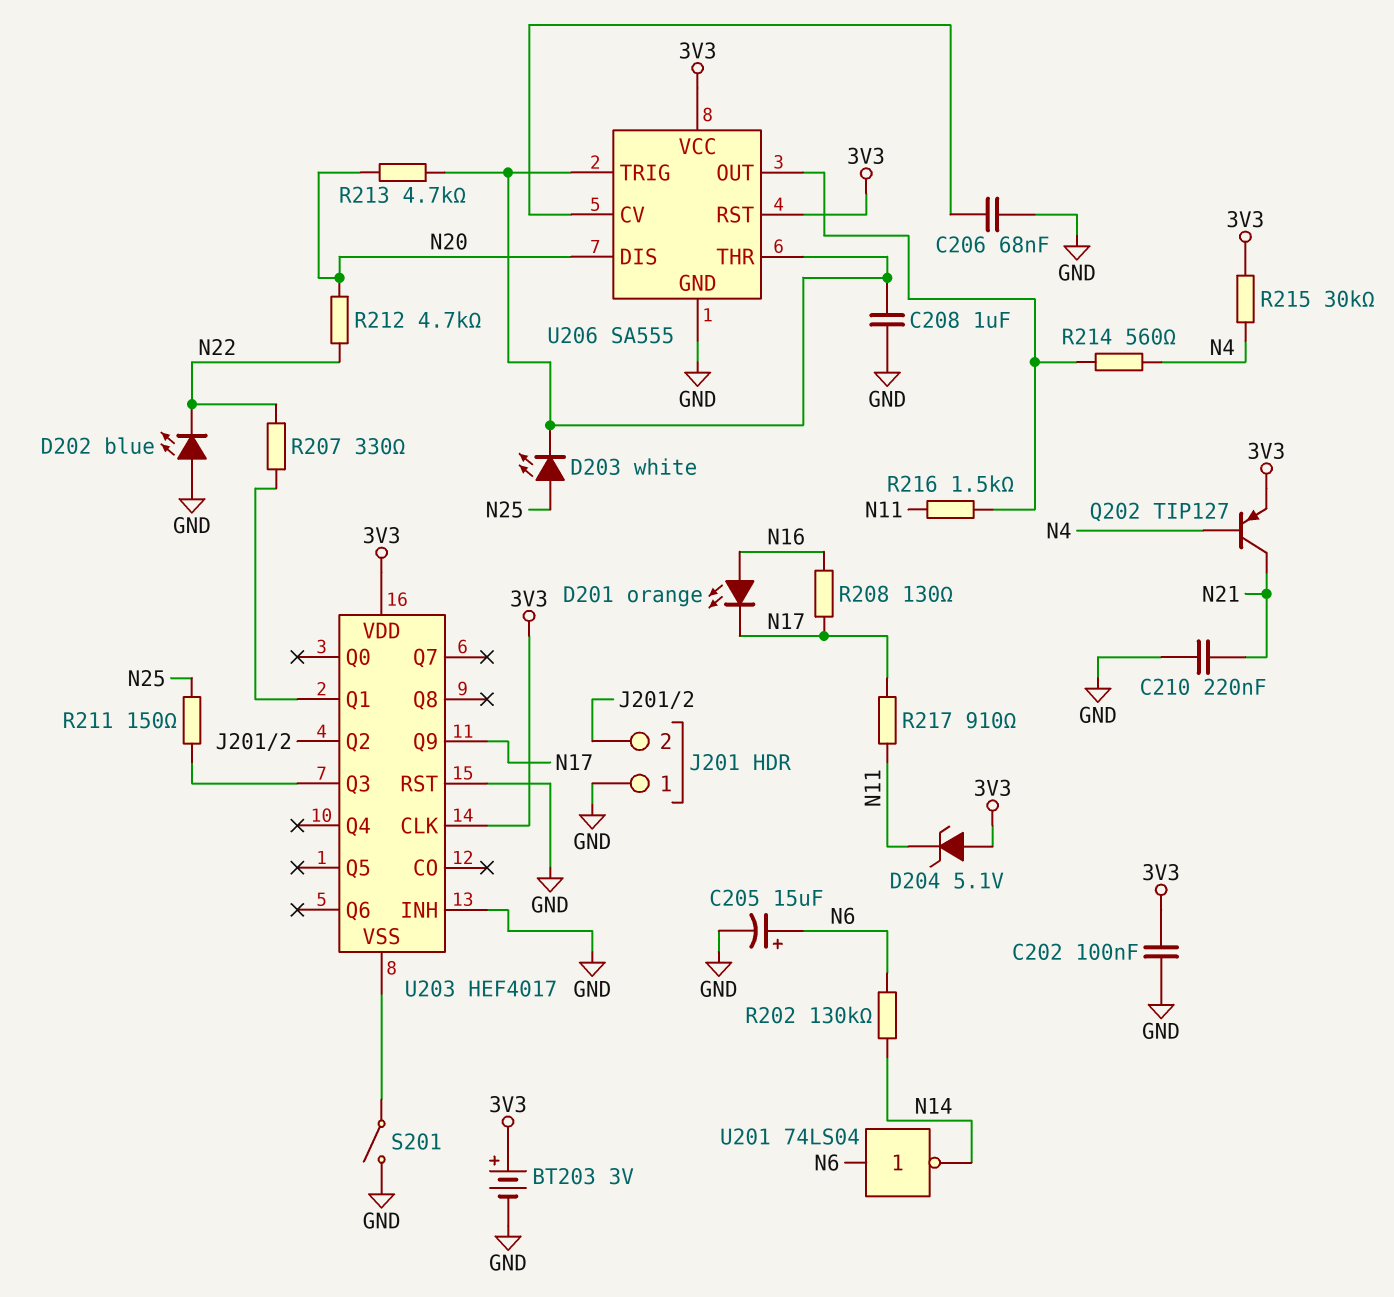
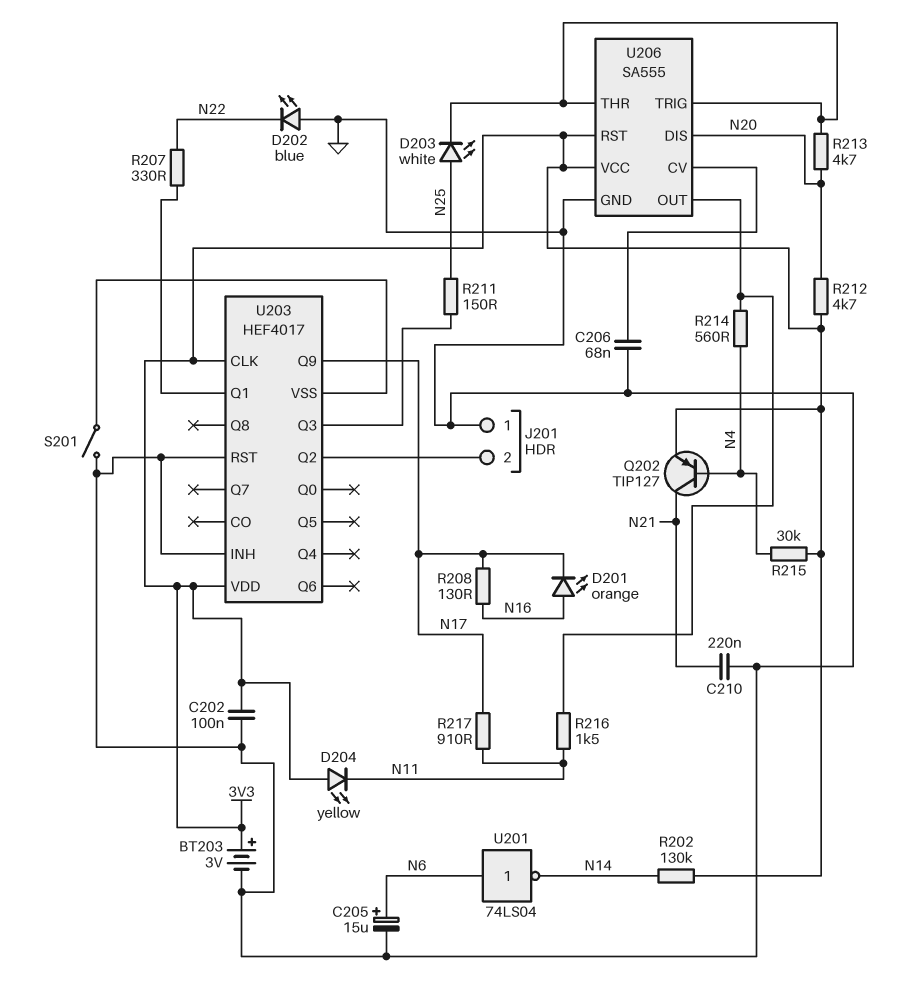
C208: 1uF (GND, U206/THR) -> none
D204: zener 5.1V (A 3V3, K N11) -> LED yellow (A 3V3, K N11)
R202: 130k (N6, N14) -> 130k (3V3, N14)
R212: 4.7k (N20, N22) -> 4.7k (3V3, N20)

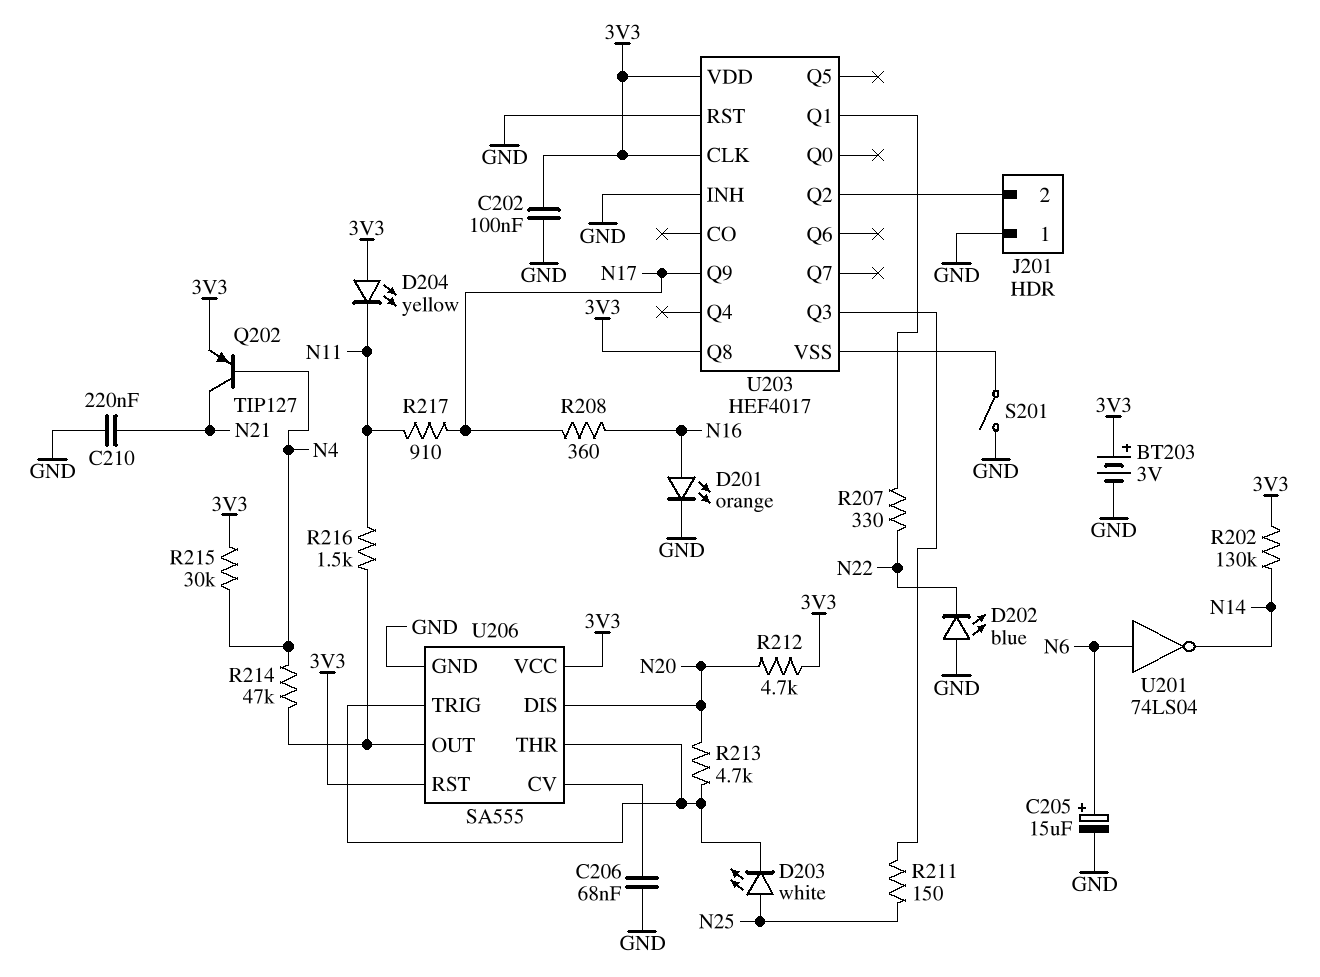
D201: LED orange (A N16, K N17) -> LED orange (A N16, K GND)
R208: 130 (N16, N17) -> 360 (N16, N17)
R214: 560 (N4, U206/OUT) -> 47k (N4, U206/OUT)
U203 pin Q8: none -> 3V3

